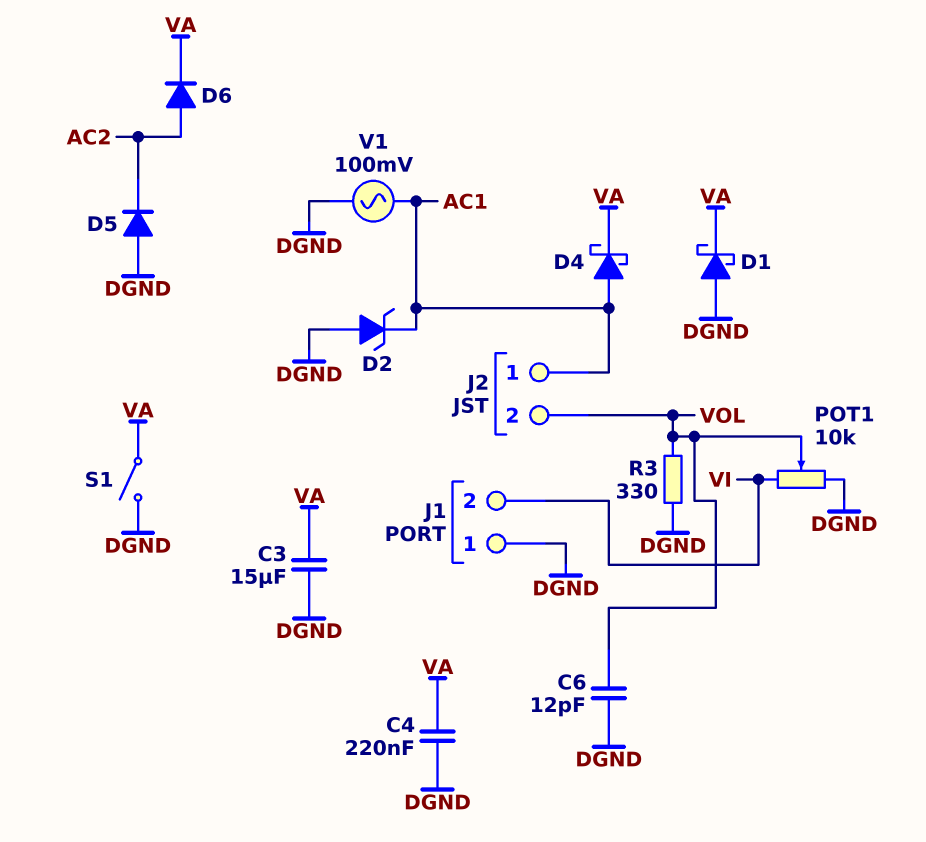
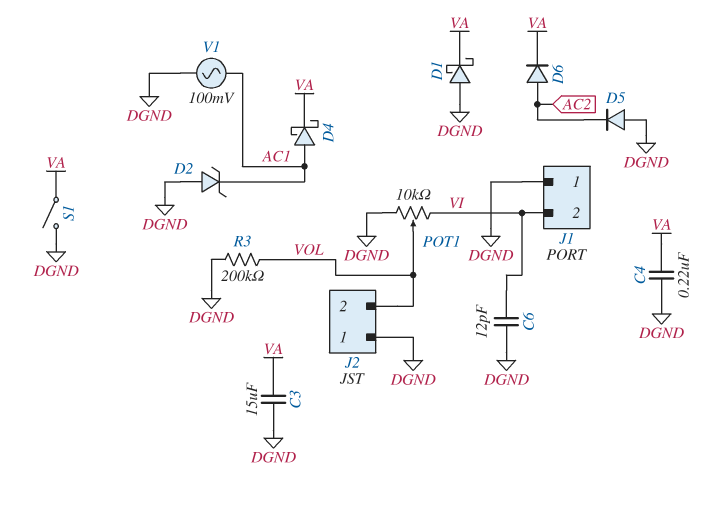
C6: 12pF (DGND, VOL) -> 12pF (DGND, VI)
J2 pin 1: AC1 -> DGND
R3: 330 (DGND, VOL) -> 200k (DGND, VOL)

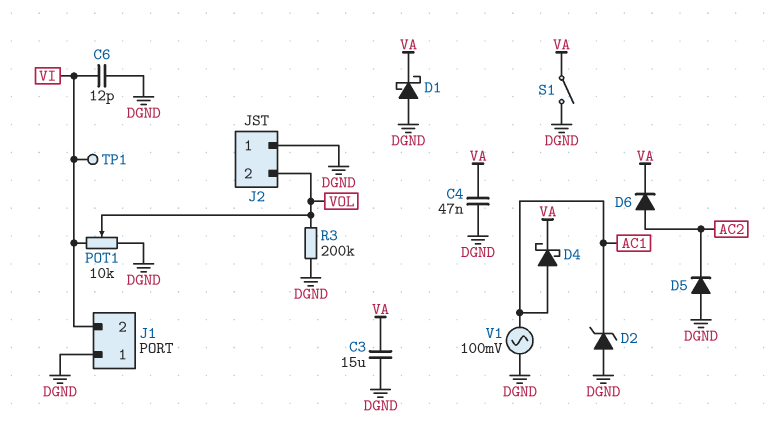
C4: 220nF (DGND, VA) -> 47nF (DGND, VA)
TP1: none -> test point (VI)

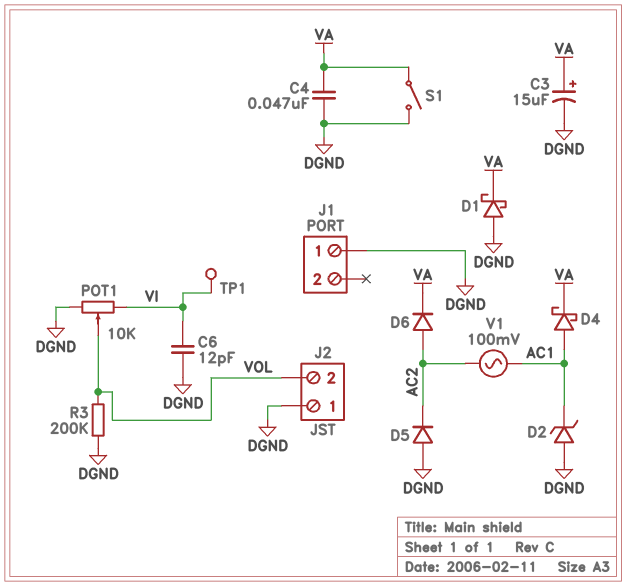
C3: 15uF (DGND, VA) -> 15uF (plus VA, minus DGND)
J1 pin 2: VI -> none
V1: AC 100mV (AC1, DGND) -> AC 100mV (AC1, AC2)

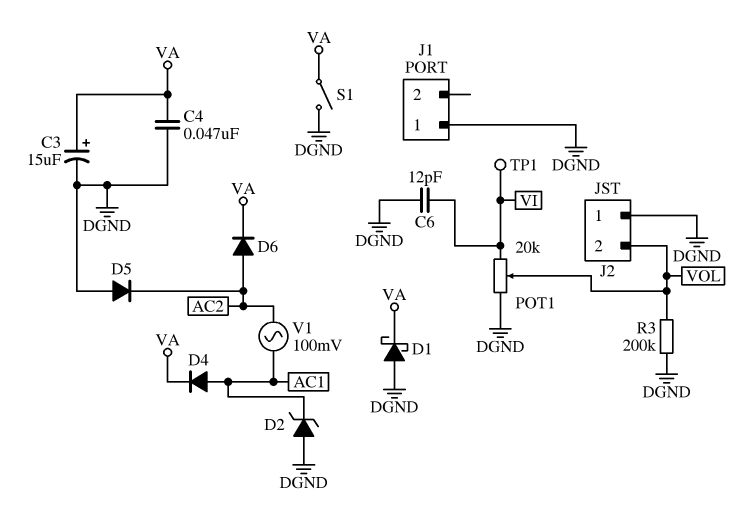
D4: schottky (A AC1, K VA) -> diode (A AC1, K VA)
POT1: 10k (DGND, VI, wiper VOL) -> 20k (DGND, VI, wiper VOL)

